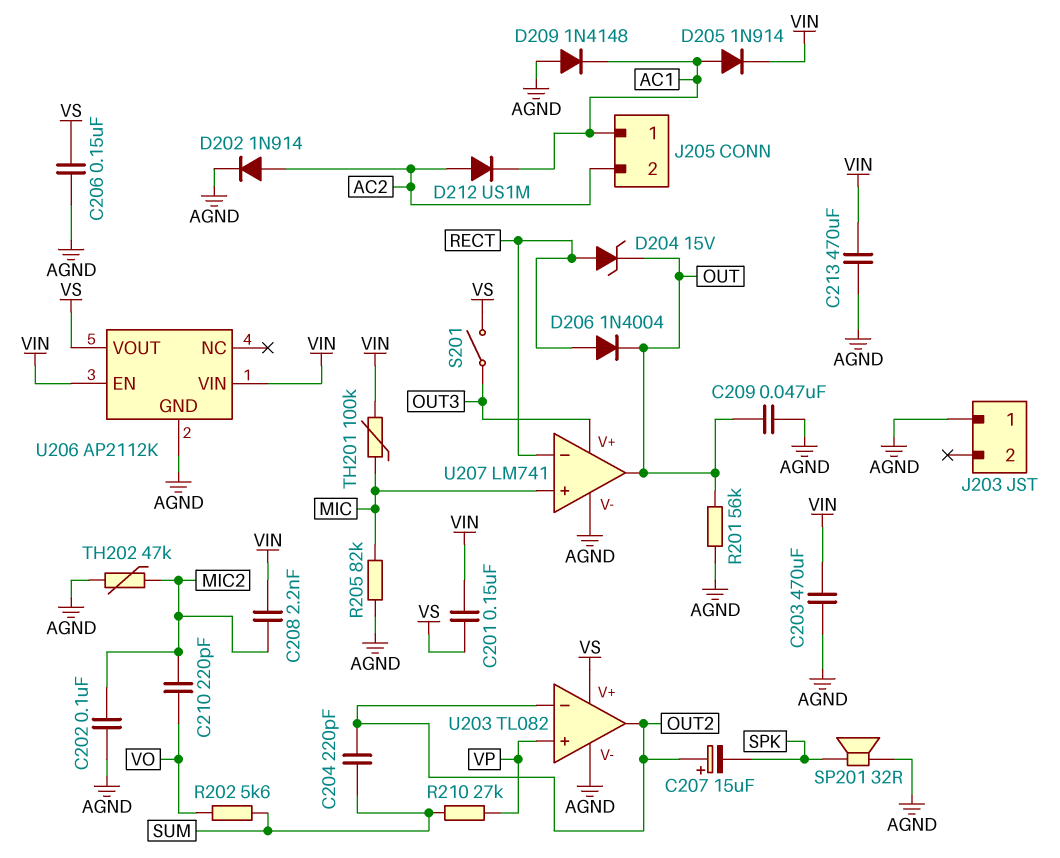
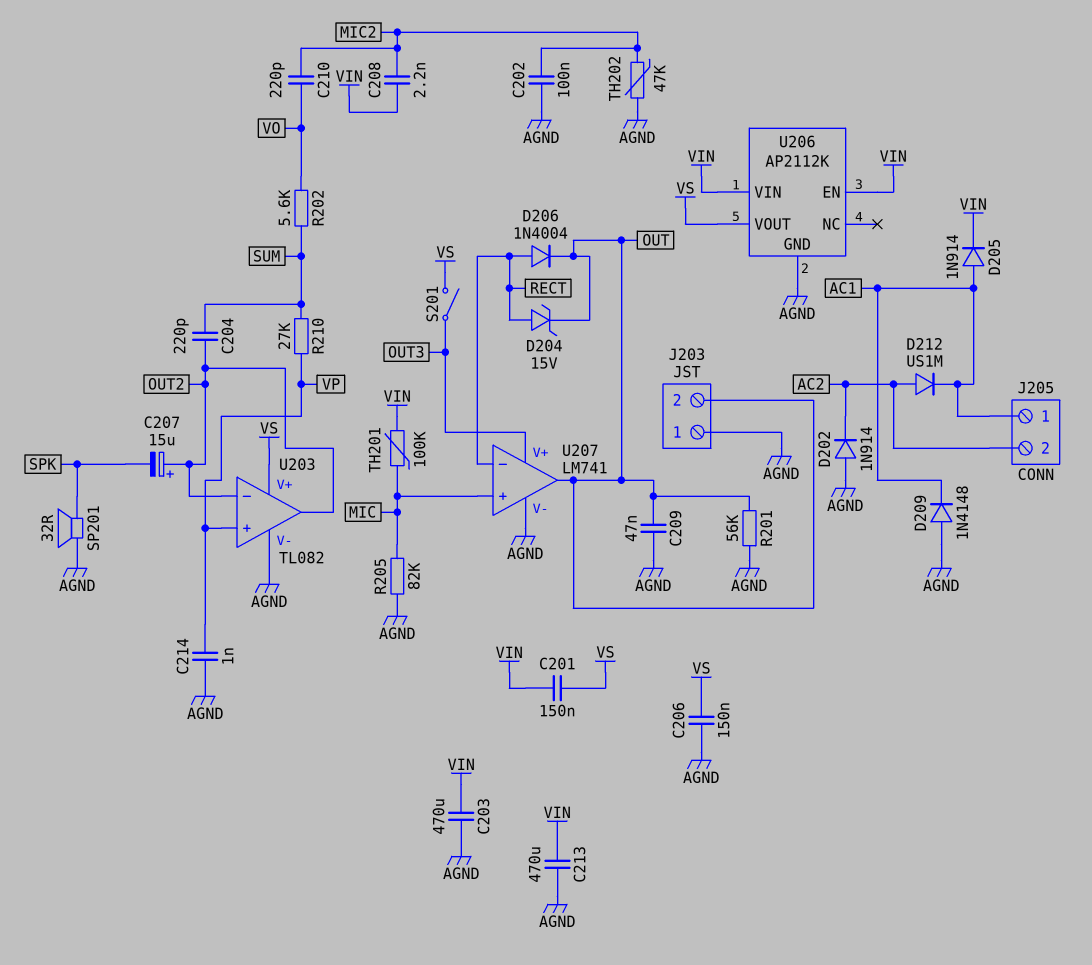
C214: none -> 1nF (AGND, VP)
D202: diode 1N914 (A AC2, K AGND) -> diode 1N914 (A AGND, K AC2)
J203 pin 2: none -> OUT

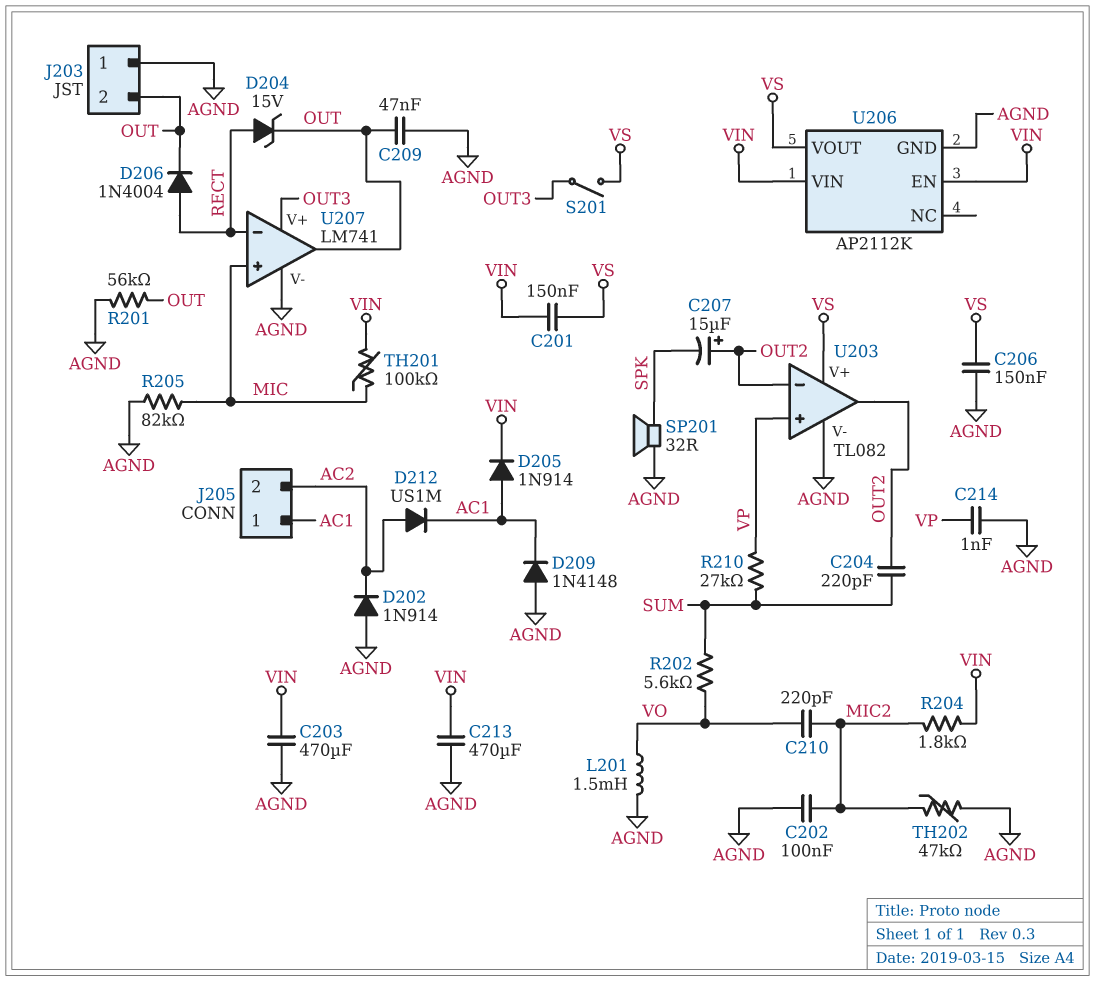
C208: 2.2nF (MIC2, VIN) -> none
L201: none -> 1.5mH (AGND, VO)
R204: none -> 1.8k (MIC2, VIN)

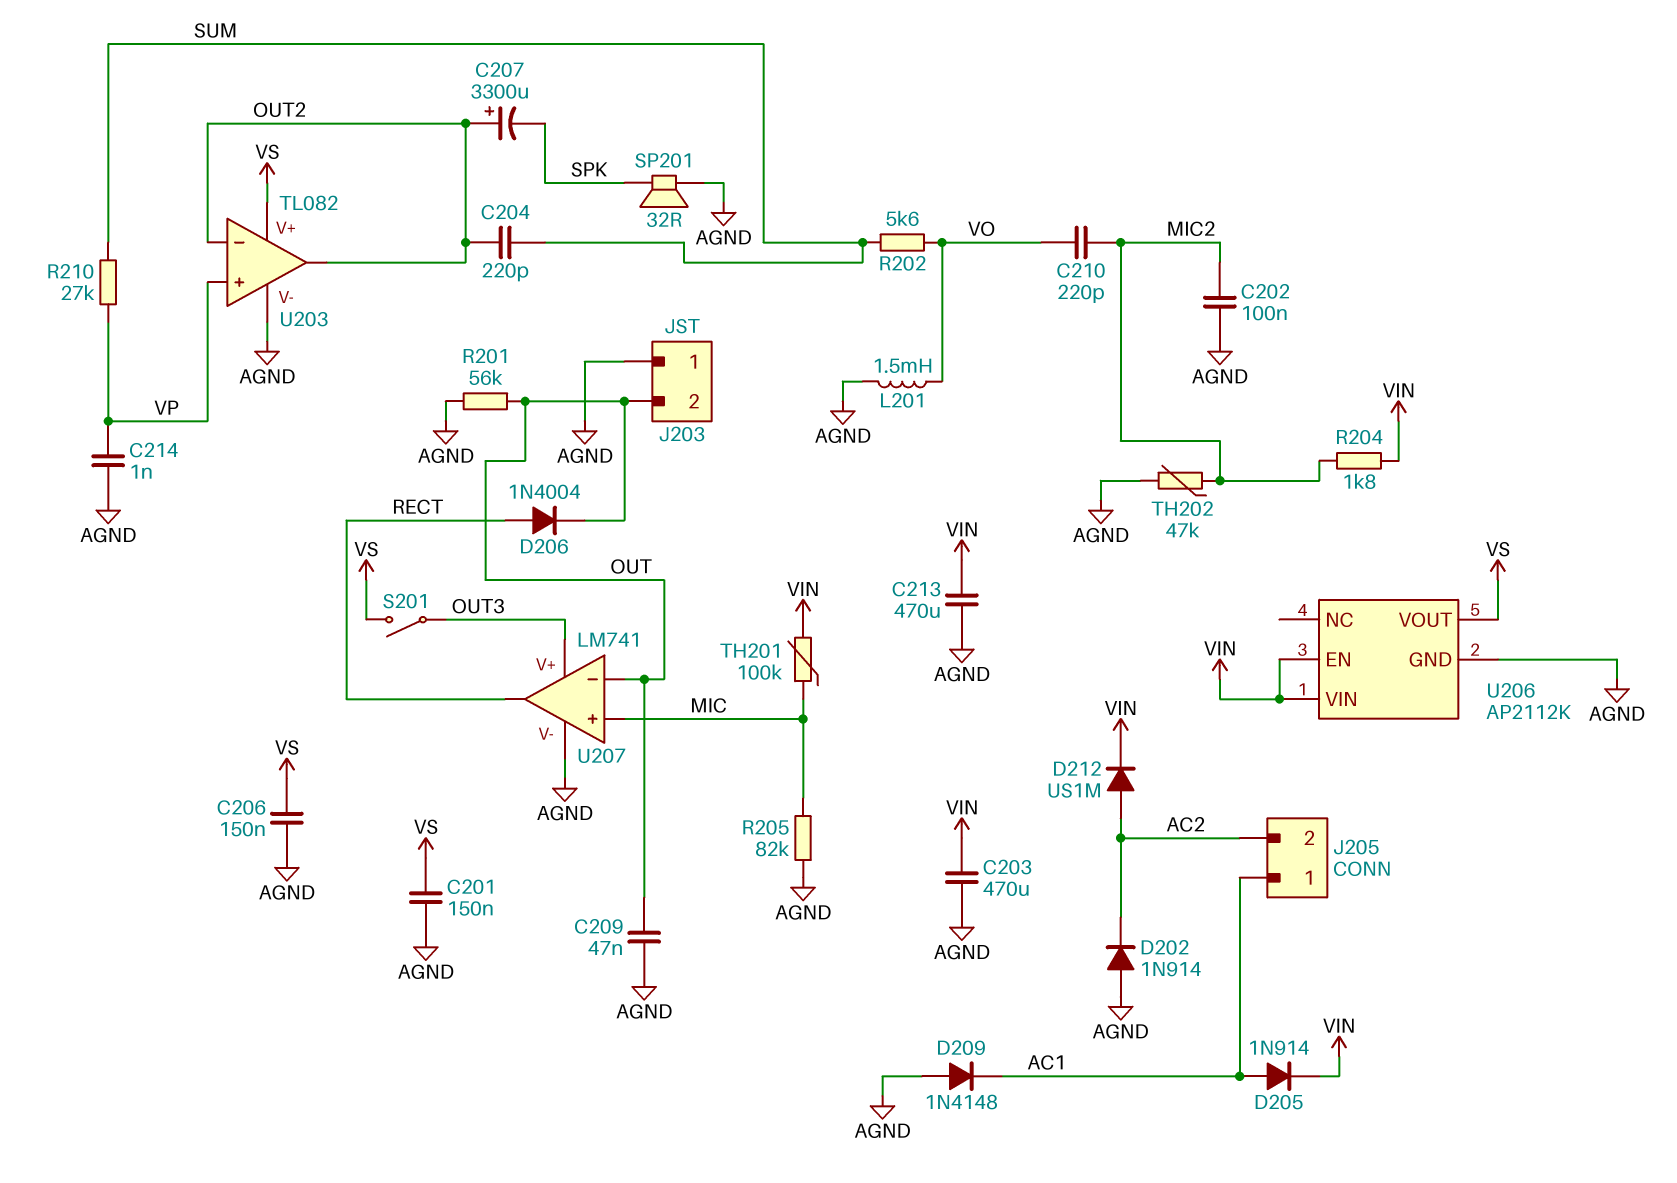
C201: 150nF (VIN, VS) -> 150nF (AGND, VS)
C207: 15uF (plus OUT2, minus SPK) -> 3300uF (plus OUT2, minus SPK)
D204: zener 15V (A RECT, K OUT) -> none
D212: diode US1M (A AC2, K AC1) -> diode US1M (A AC2, K VIN)
U207 pin in-: RECT -> OUT
U207 pin out: OUT -> RECT

